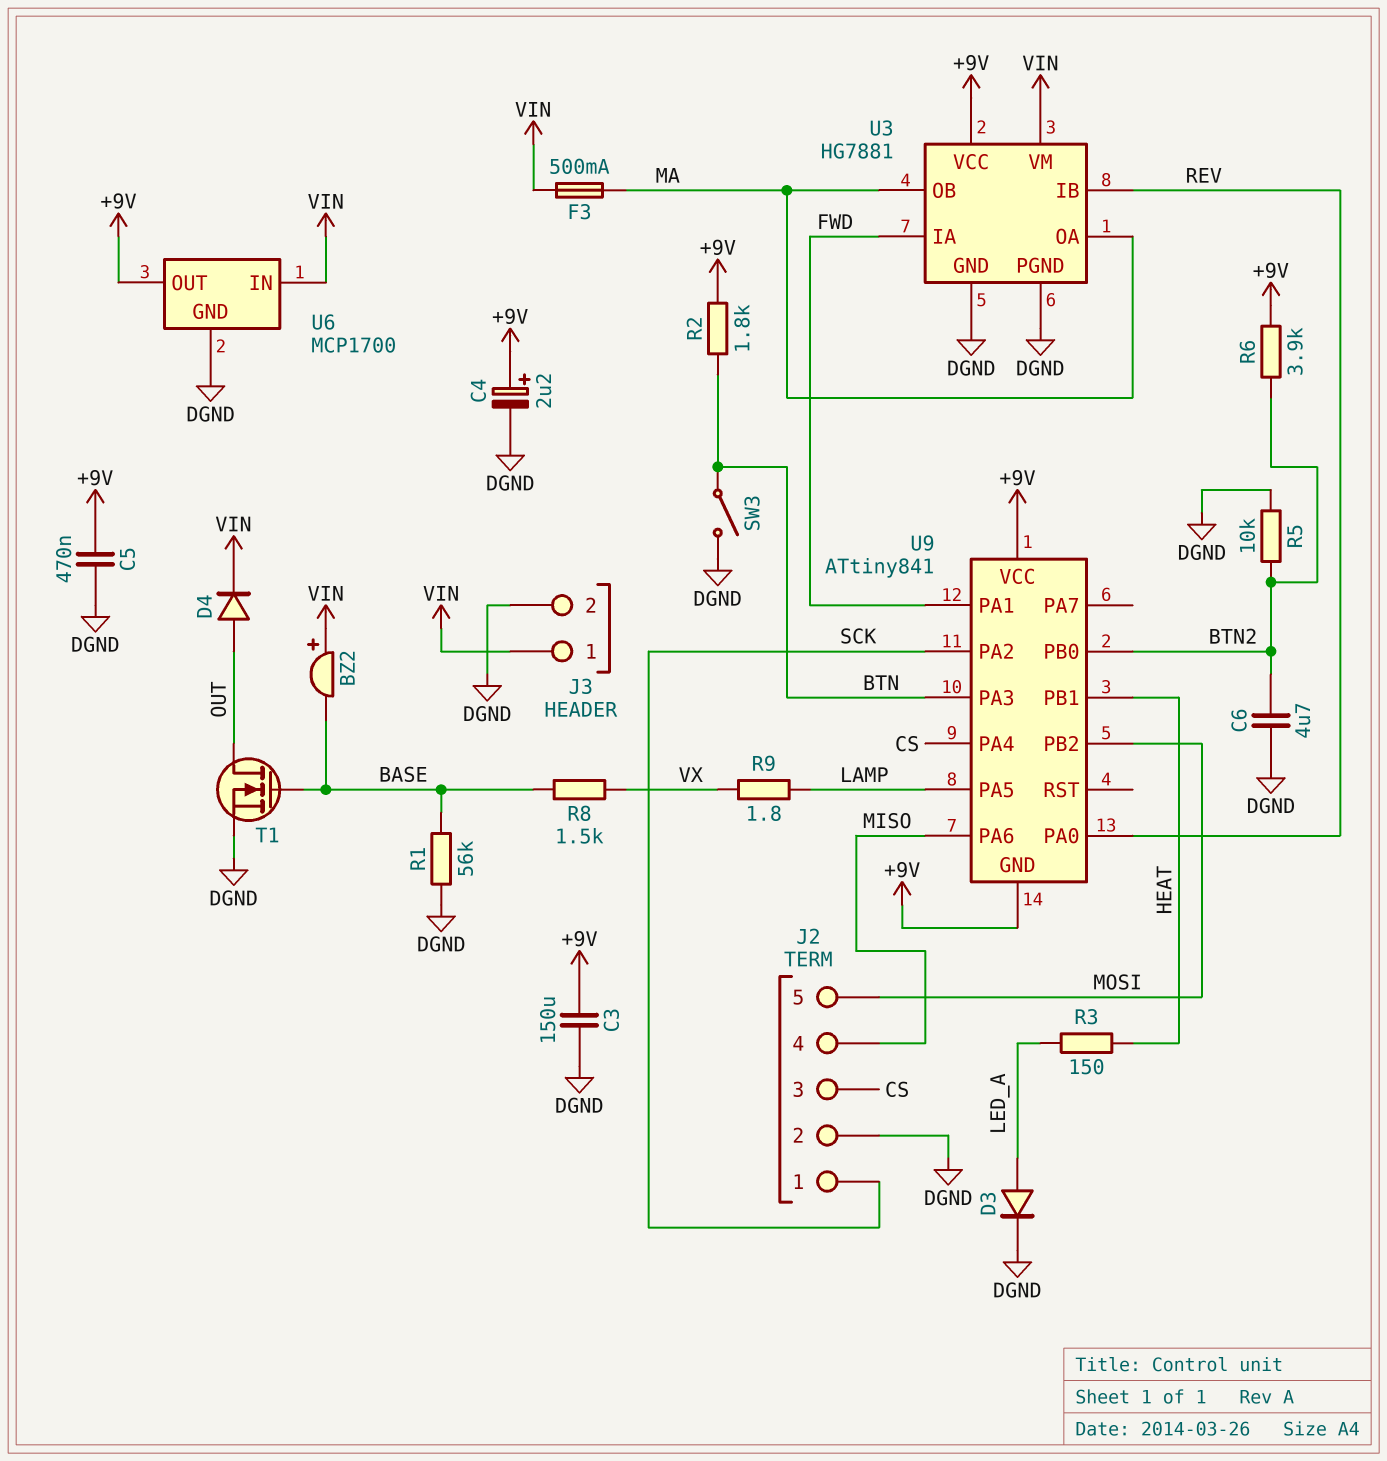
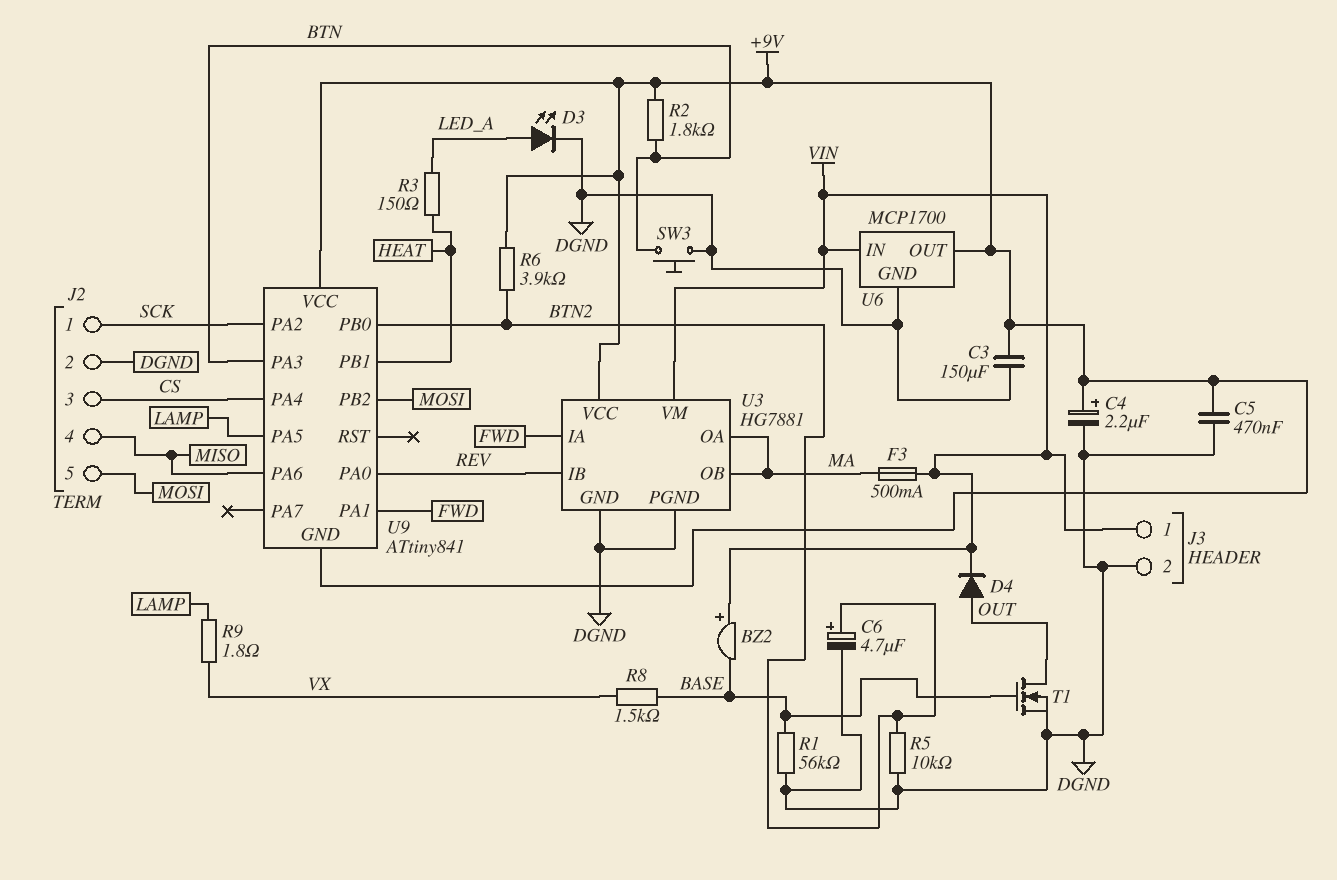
C6: 4.7uF (BTN2, DGND) -> 4.7uF (plus BTN2, minus DGND)
D3: diode (A LED_A, K DGND) -> LED (A LED_A, K DGND)
SW3: switch (BTN, DGND) -> button (BTN, DGND)

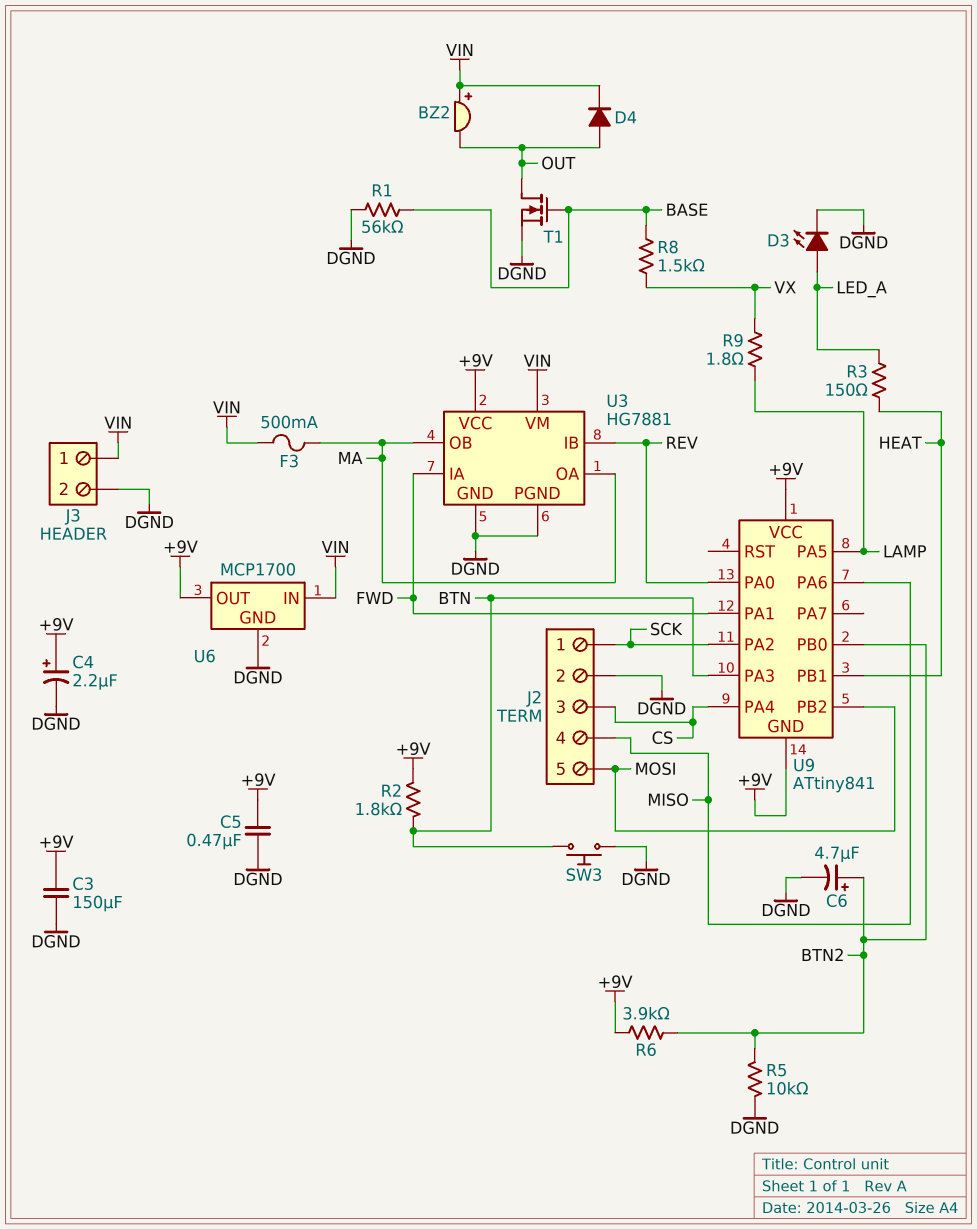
BZ2: buzzer (plus VIN, minus BASE) -> buzzer (plus VIN, minus OUT)

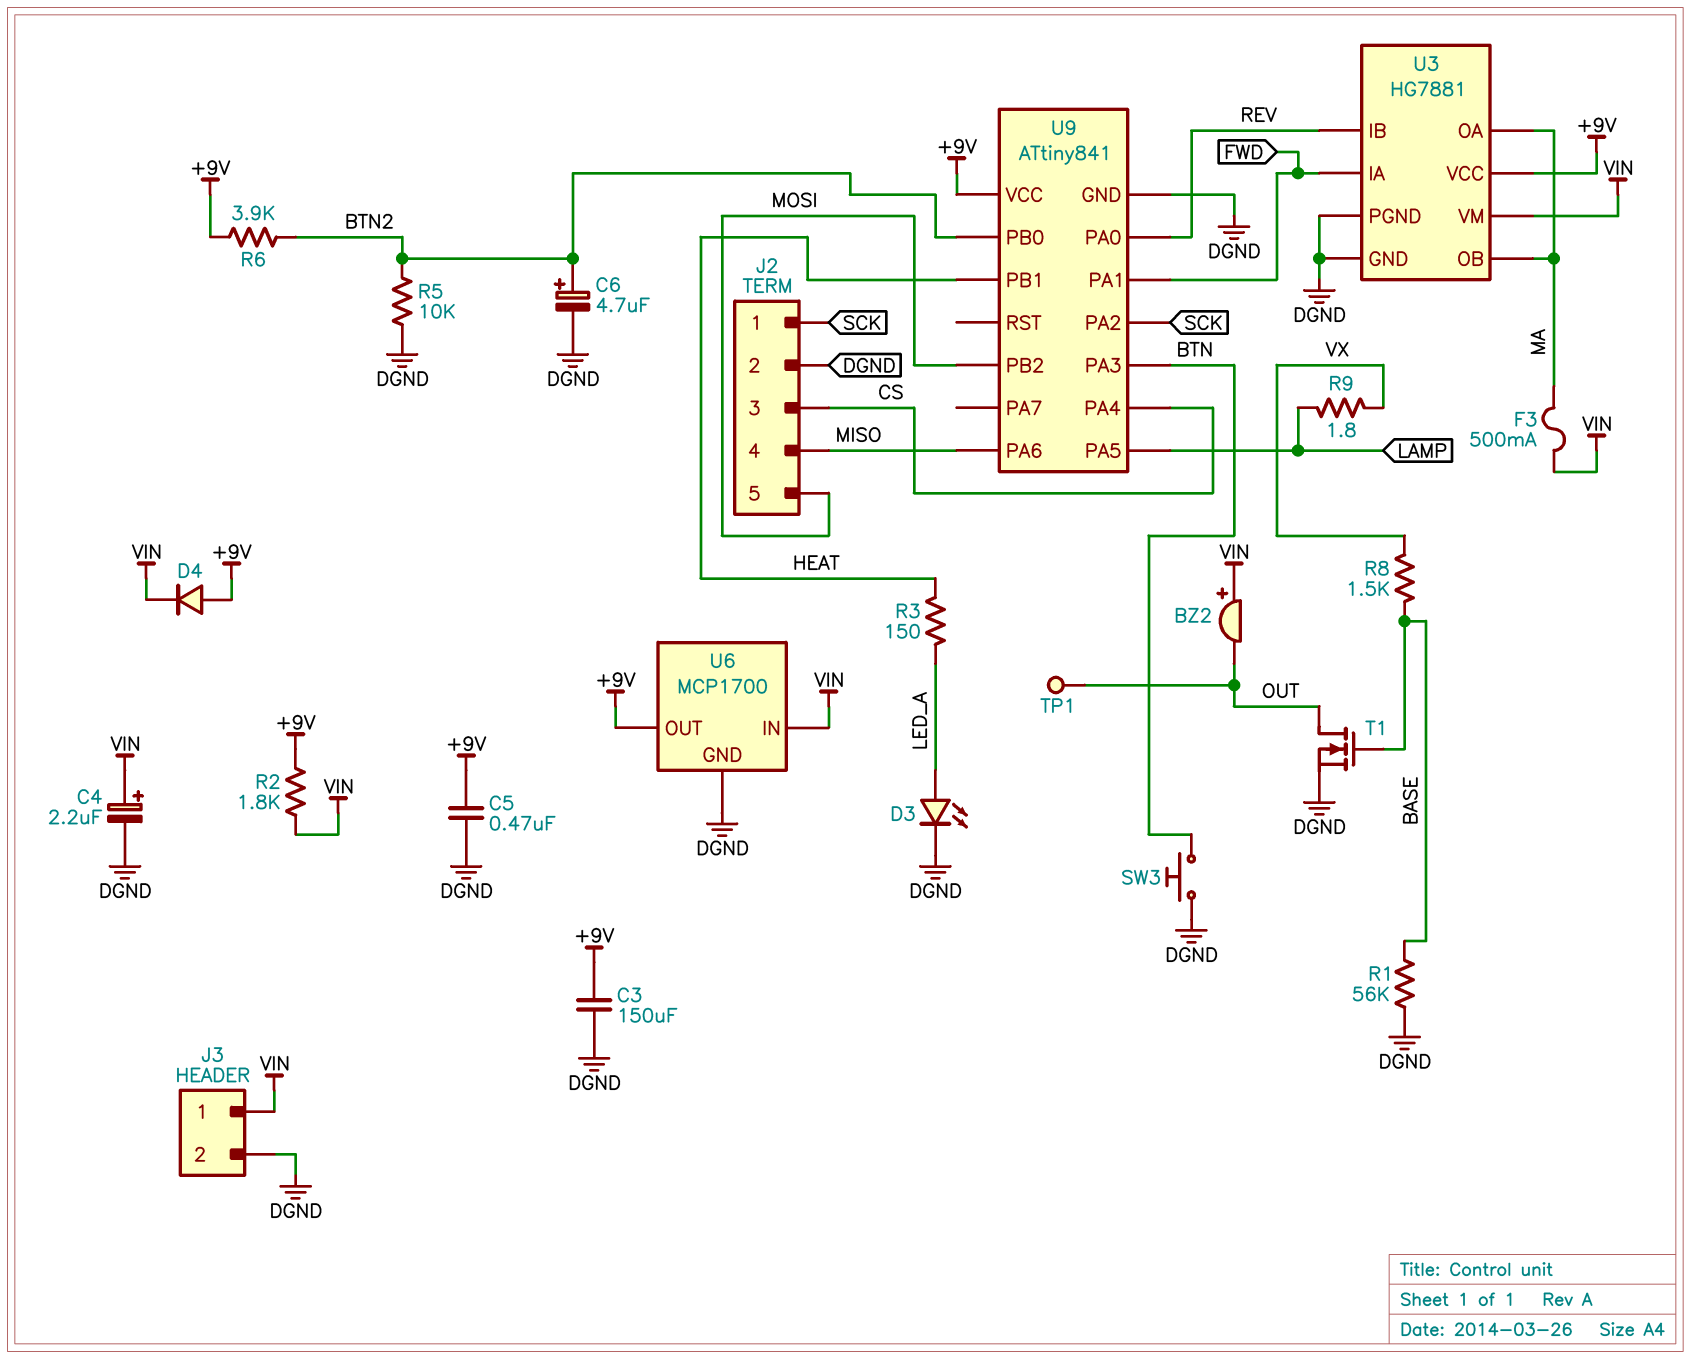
C4: 2.2uF (plus +9V, minus DGND) -> 2.2uF (plus VIN, minus DGND)
D4: diode (A OUT, K VIN) -> diode (A +9V, K VIN)
R2: 1.8k (+9V, BTN) -> 1.8k (+9V, VIN)
TP1: none -> test point (OUT)
U9 pin GND: +9V -> DGND

